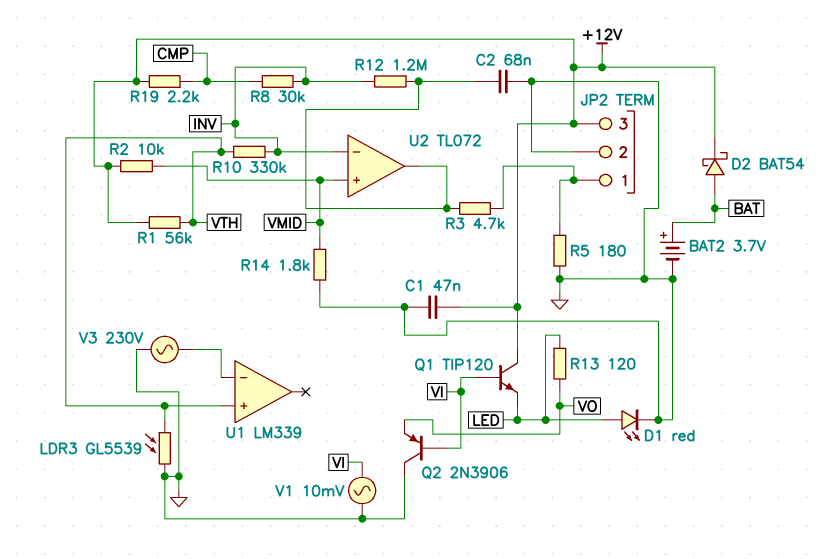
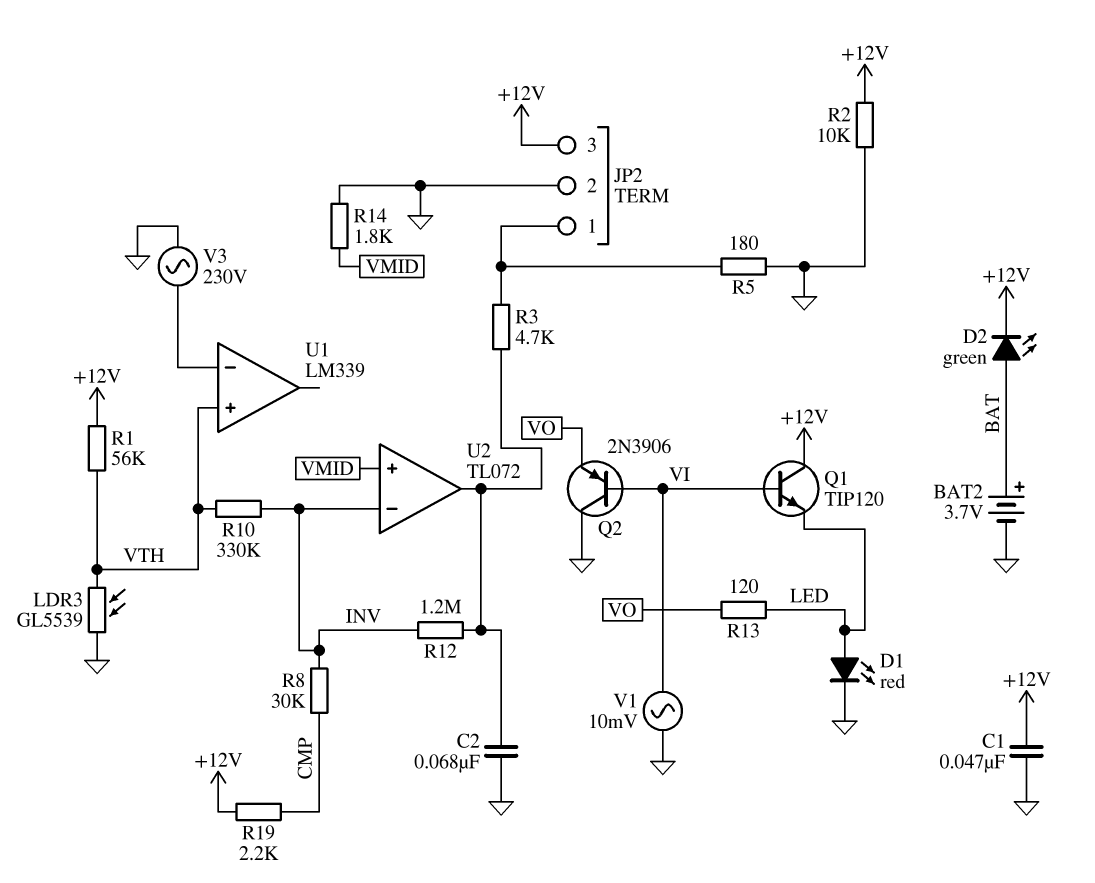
D2: schottky BAT54 (A BAT, K +12V) -> LED green (A BAT, K +12V)
R2: 10k (+12V, VMID) -> 10k (+12V, GND)

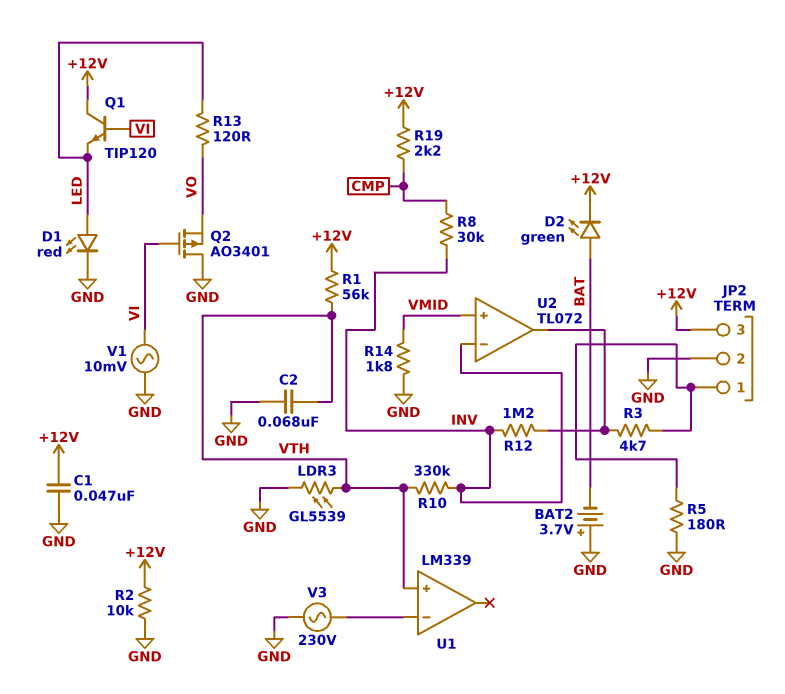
BAT2: 3.7V (plus BAT, minus GND) -> 3.7V (plus GND, minus BAT)
C2: 68nF (GND, U2/out) -> 68nF (GND, VTH)
Q2: PNP 2N3906 (B VI, C GND, E VO) -> PMOS AO3401 (G VI, D GND, S VO)

